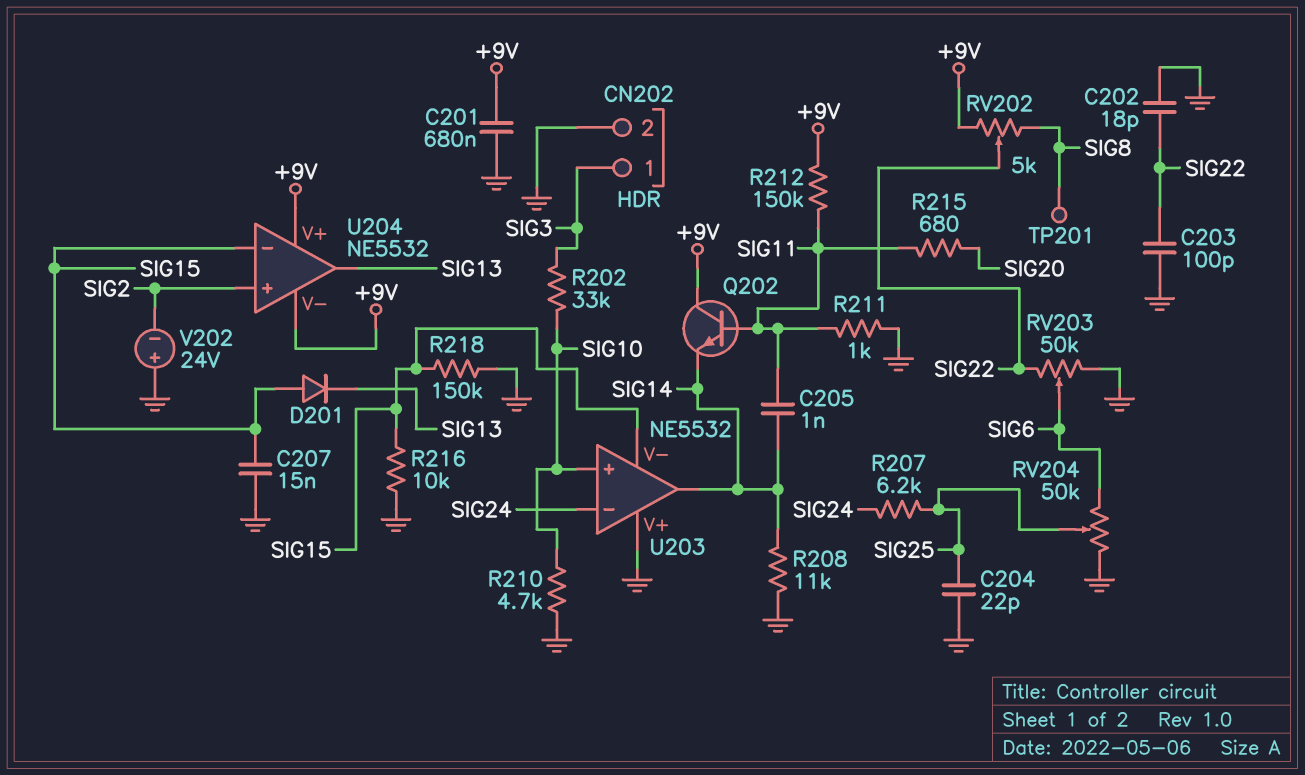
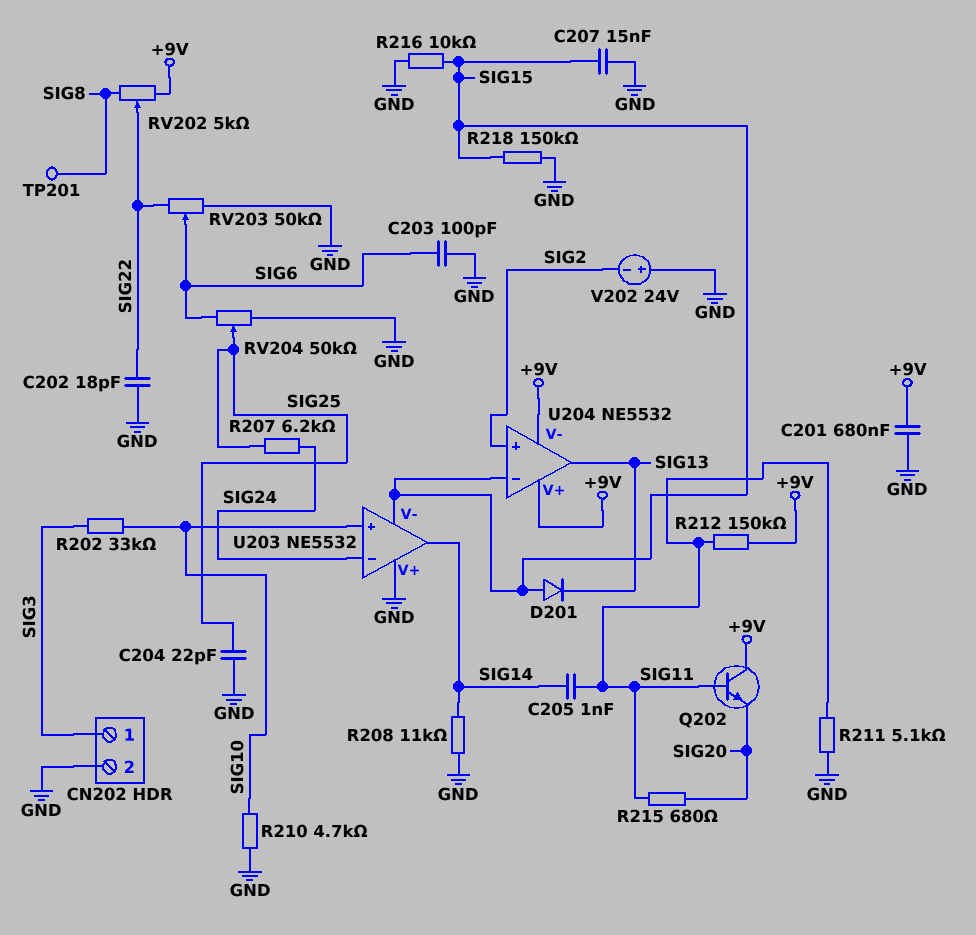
C203: 100pF (GND, SIG22) -> 100pF (GND, SIG6)
Q202: NPN (B SIG11, C +9V, E SIG14) -> NPN (B SIG11, C +9V, E SIG20)
R211: 1k (GND, SIG11) -> 5.1k (GND, SIG11)

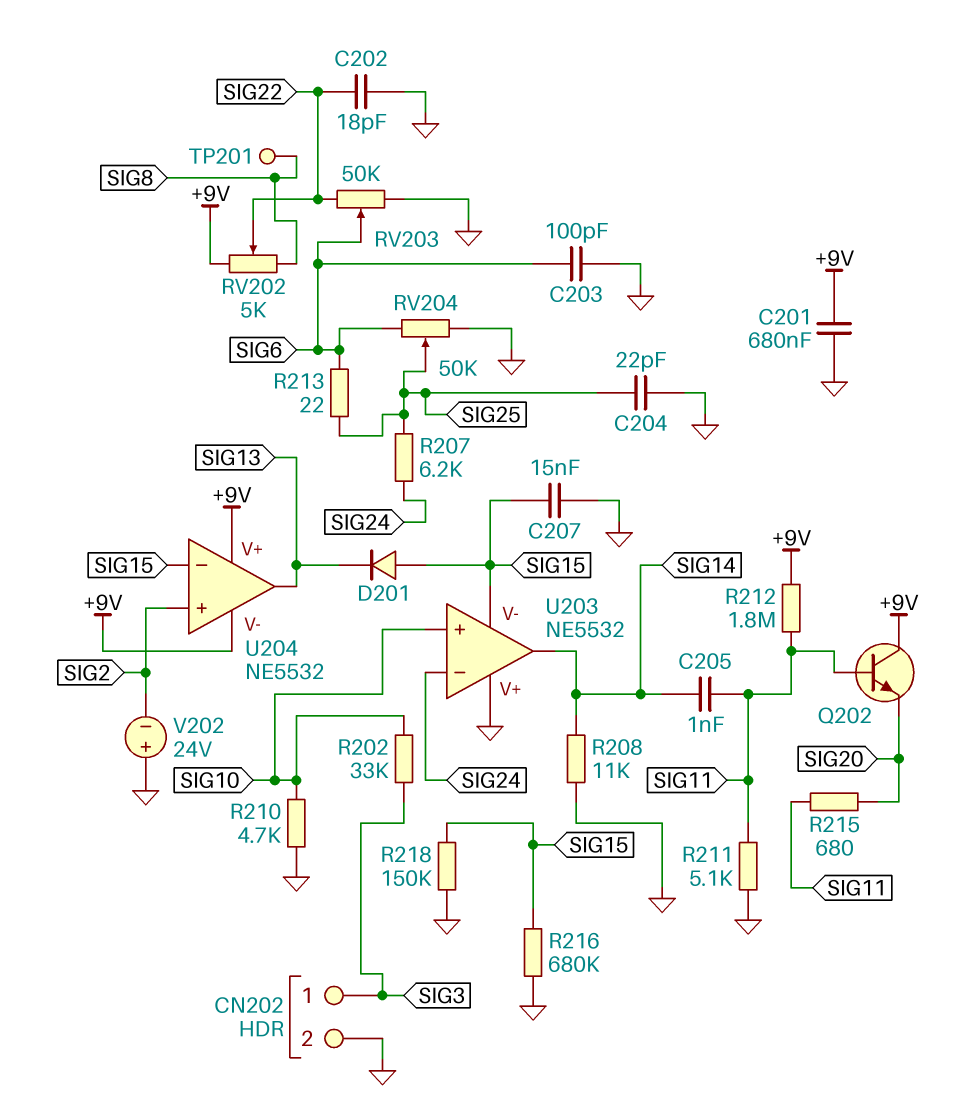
R212: 150k (+9V, SIG11) -> 1.8M (+9V, SIG11)
R213: none -> 22 (SIG6, SIG25)
R216: 10k (GND, SIG15) -> 680k (GND, SIG15)

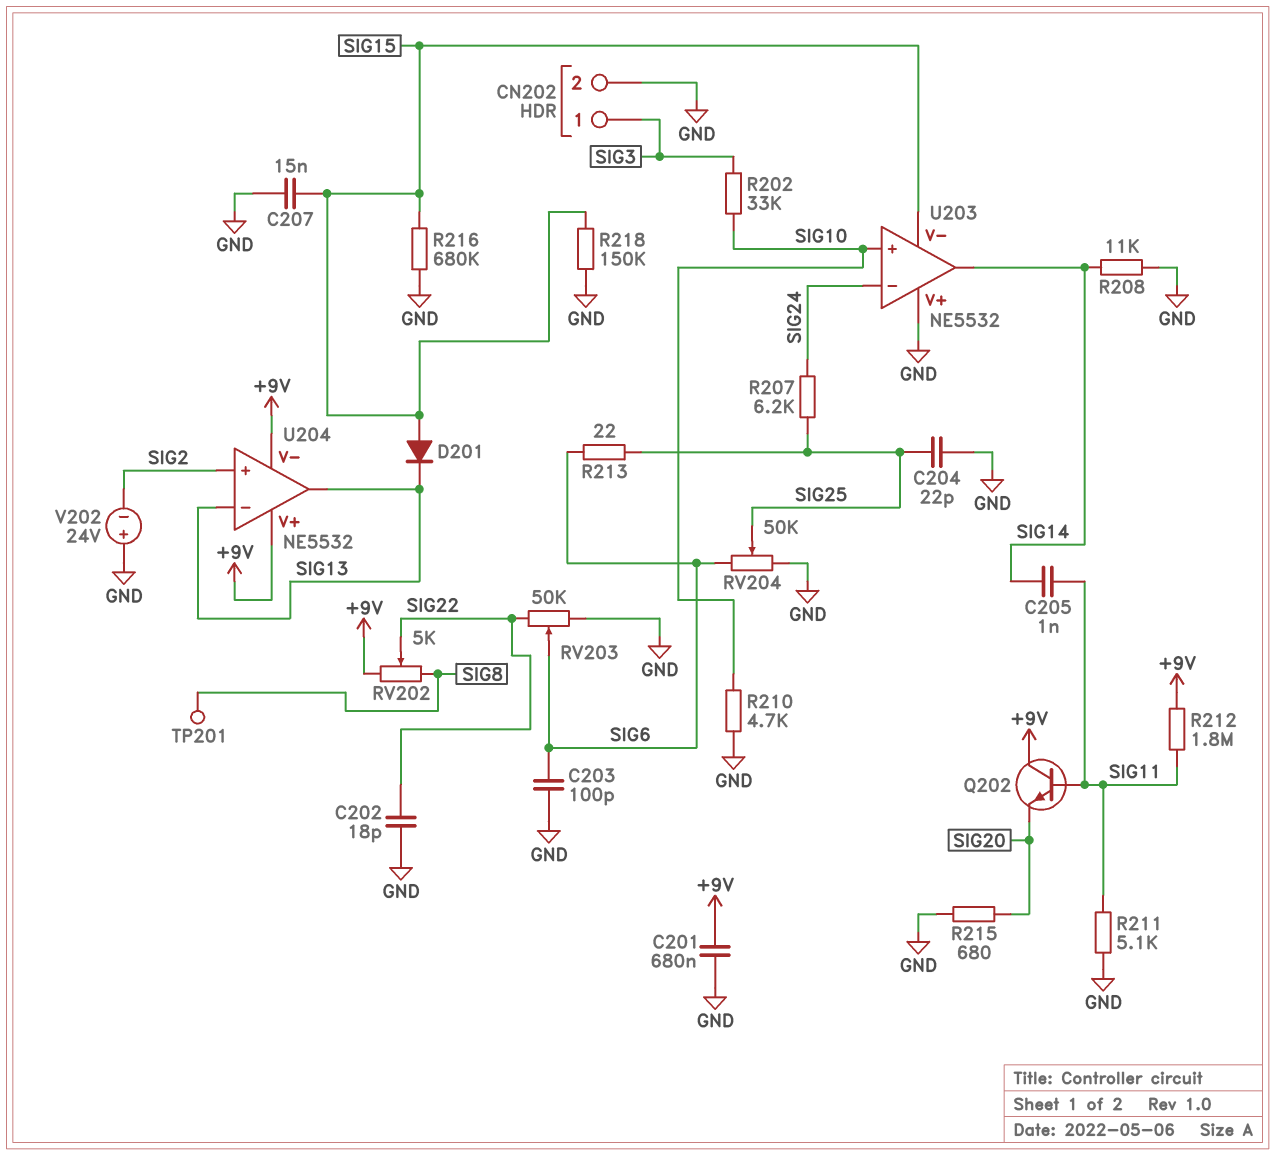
R215: 680 (SIG11, SIG20) -> 680 (GND, SIG20)
U204 pin in-: SIG15 -> SIG13

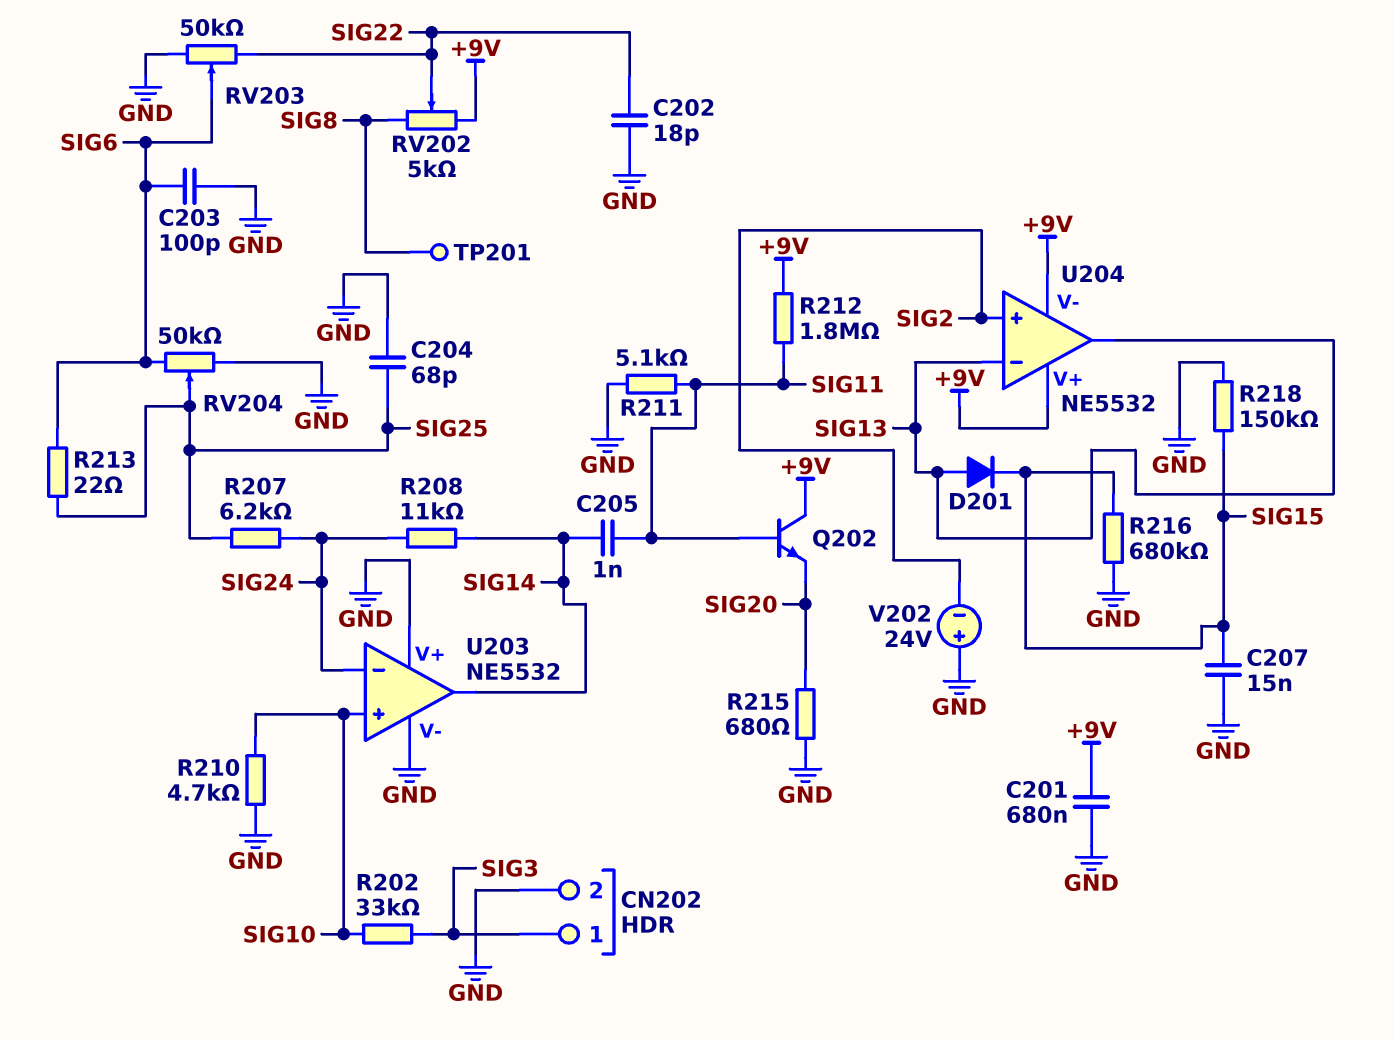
C204: 22pF (GND, SIG25) -> 68pF (GND, SIG25)
D201: diode (A SIG15, K SIG13) -> diode (A SIG13, K SIG15)
R208: 11k (GND, SIG14) -> 11k (SIG14, SIG24)
U203 pin V-: SIG15 -> GND

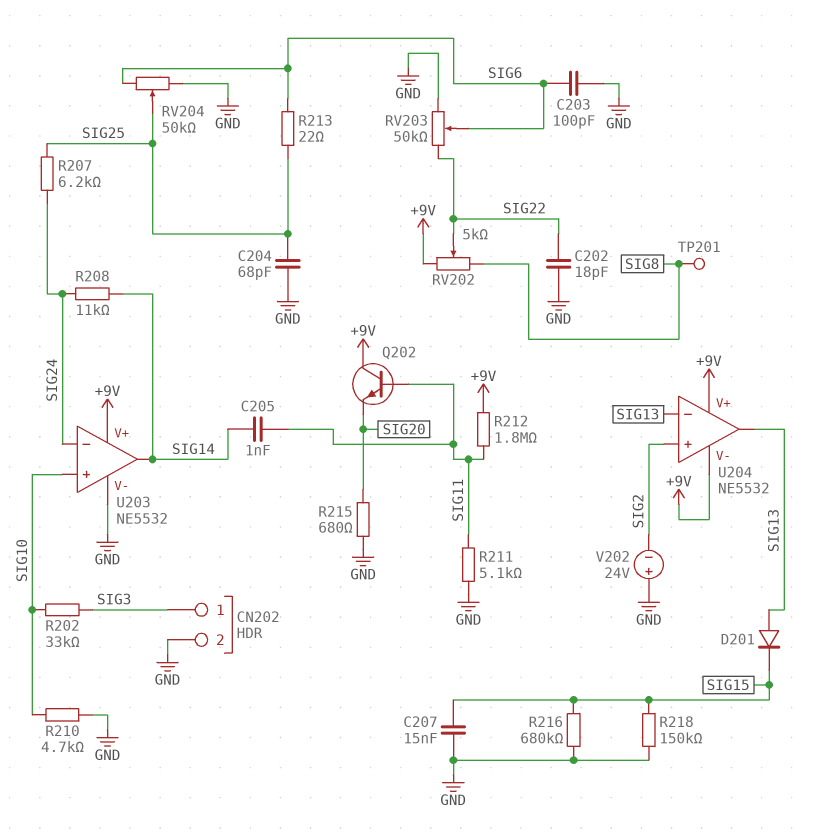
C201: 680nF (+9V, GND) -> none
U203 pin V+: GND -> +9V

